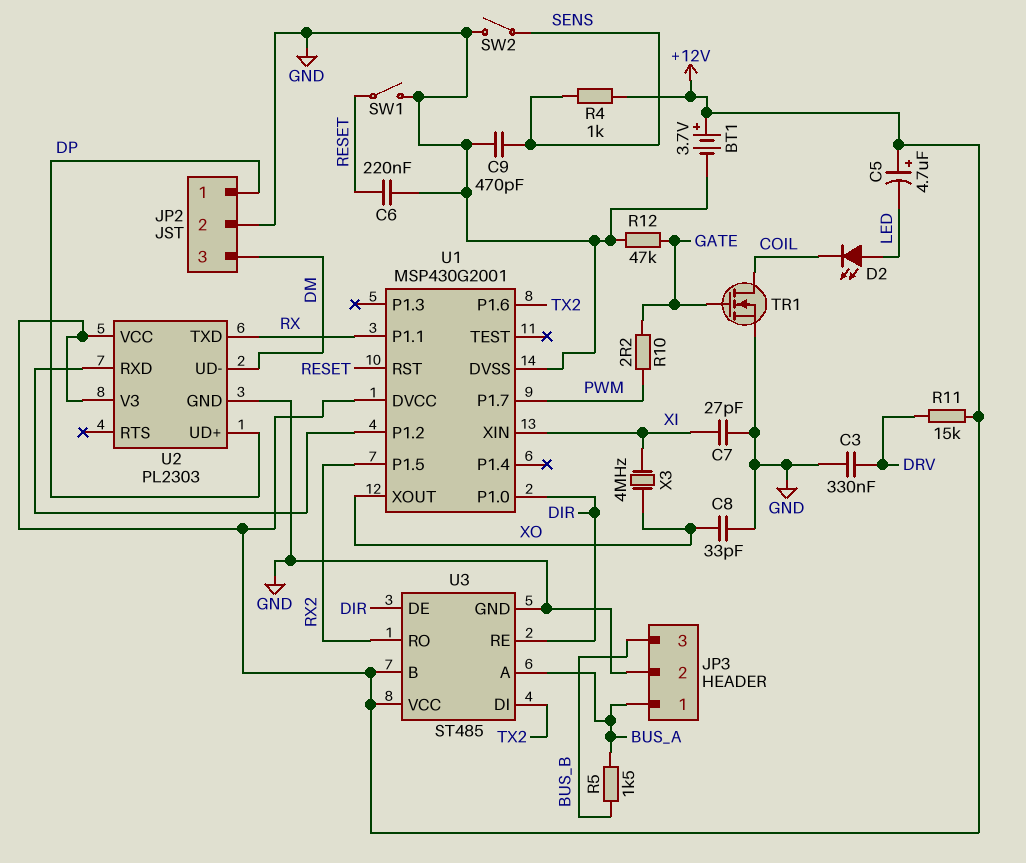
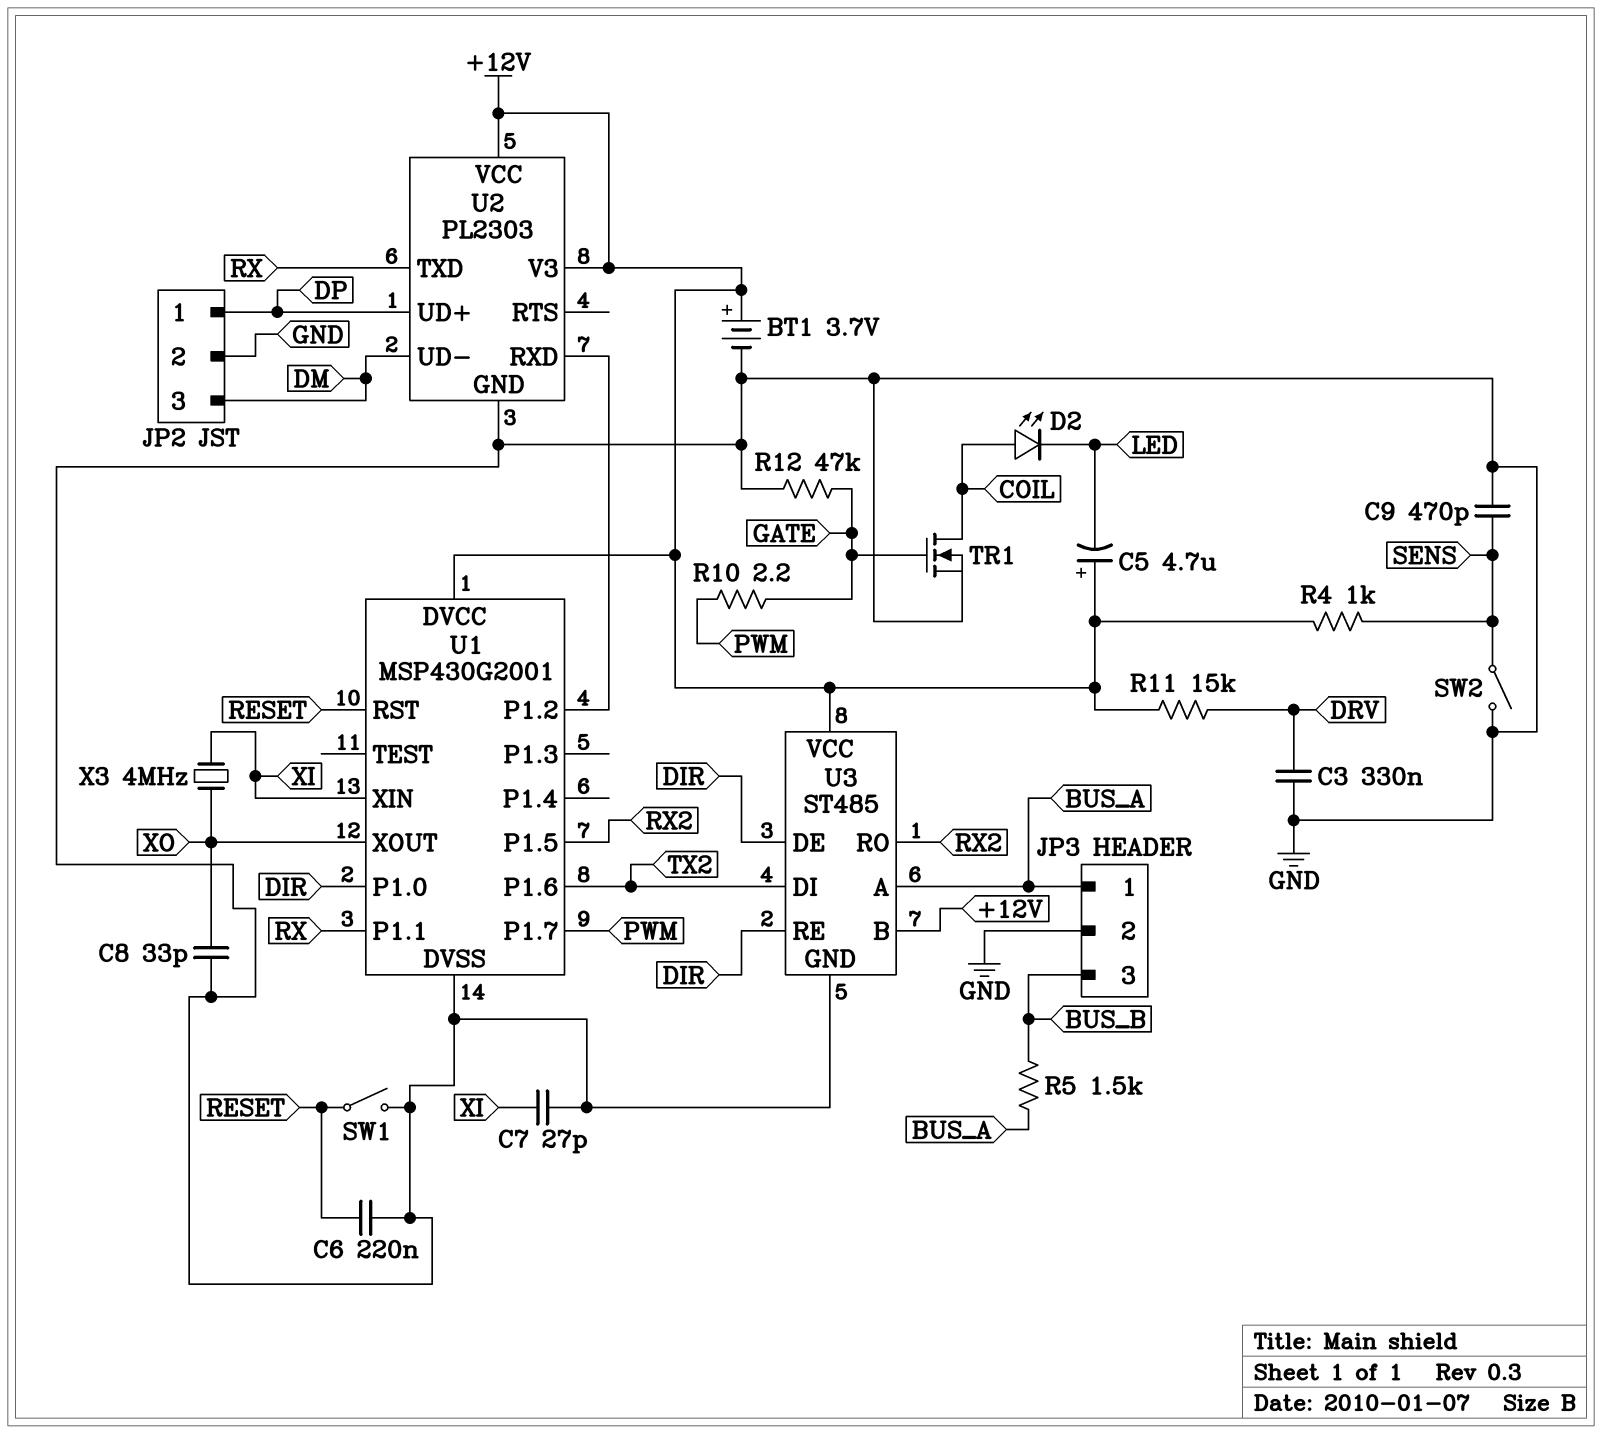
D2: LED (A LED, K COIL) -> LED (A COIL, K LED)

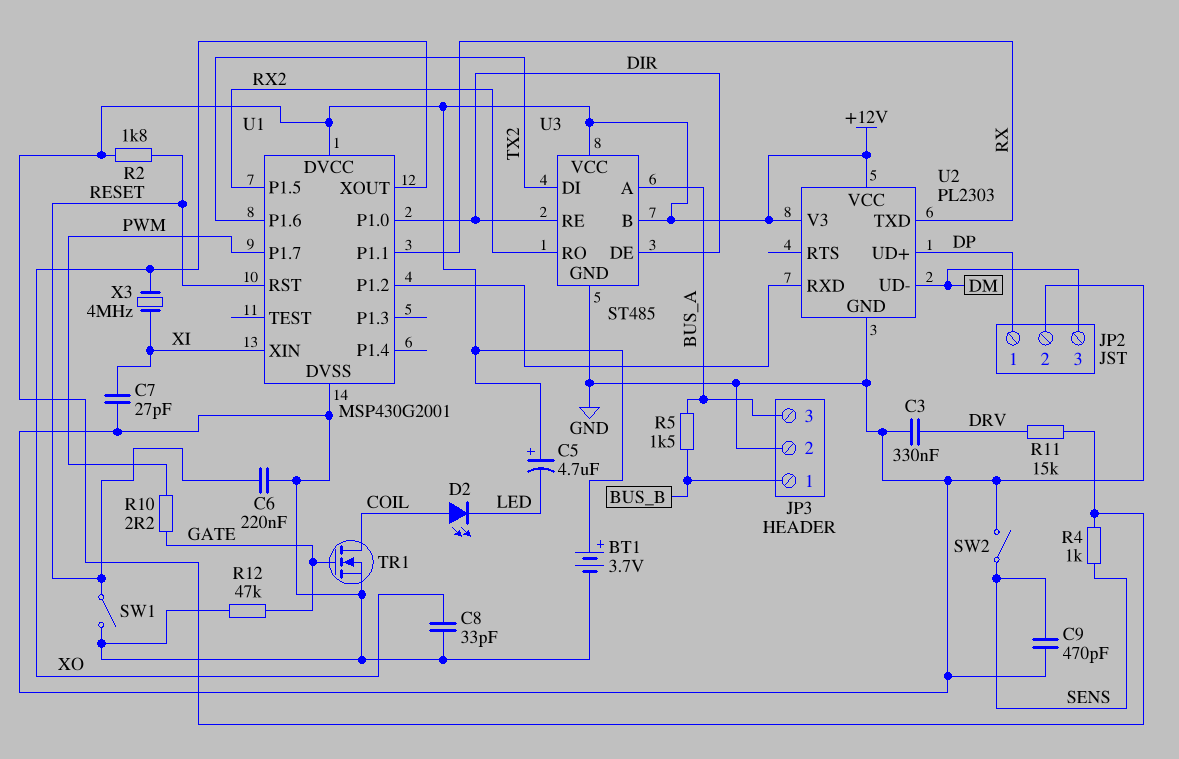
JP3 pin 1: BUS_A -> BUS_B
JP3 pin 3: BUS_B -> BUS_A
R2: none -> 1.8k (+12V, RESET)

